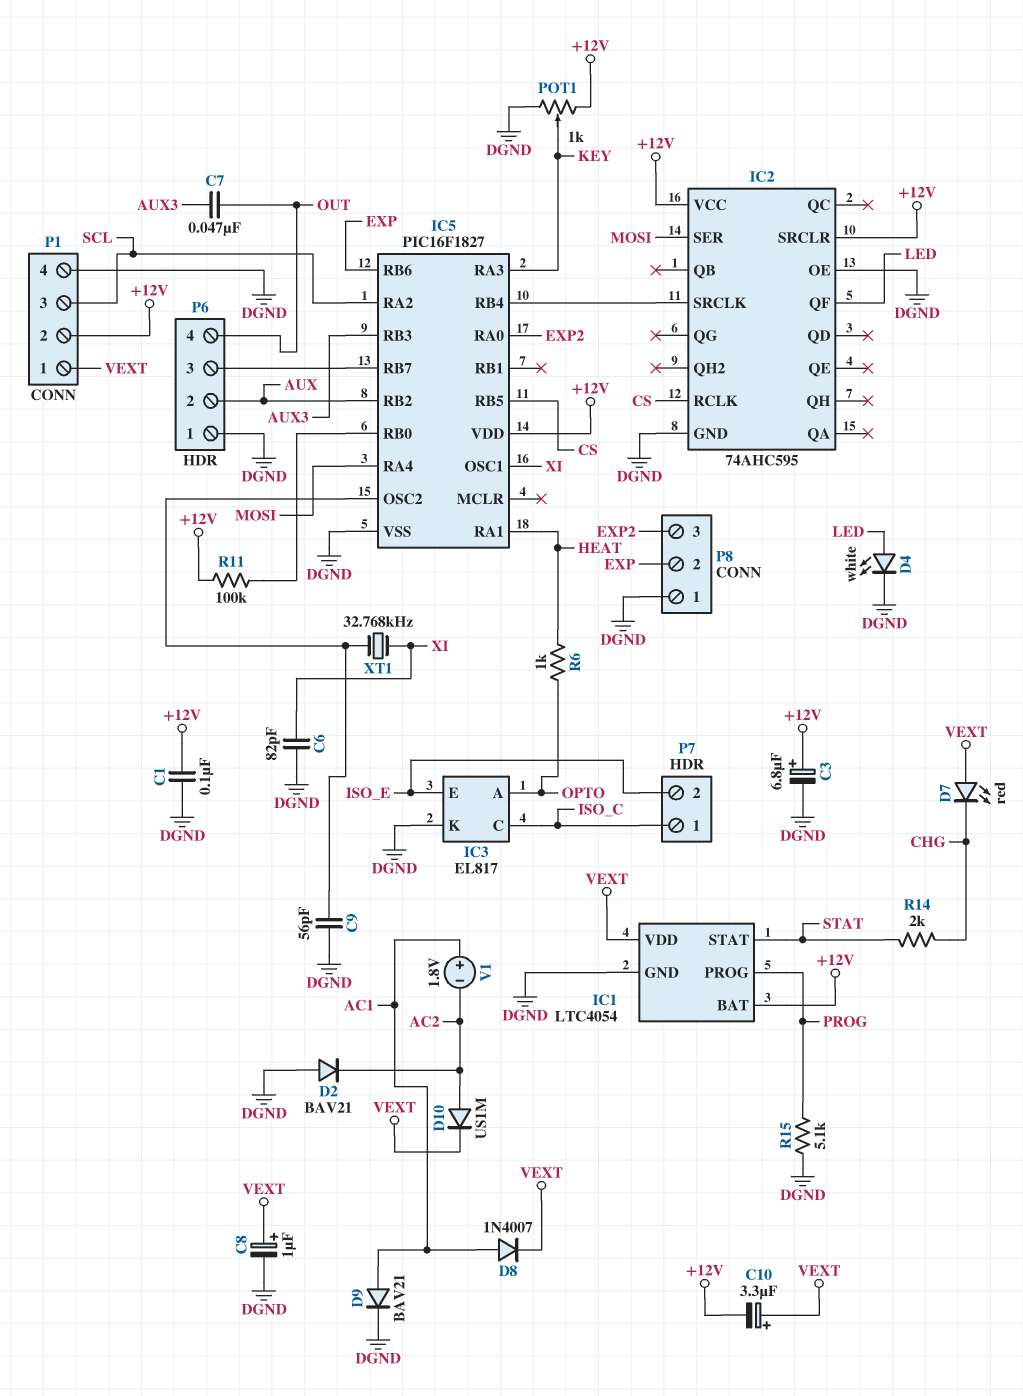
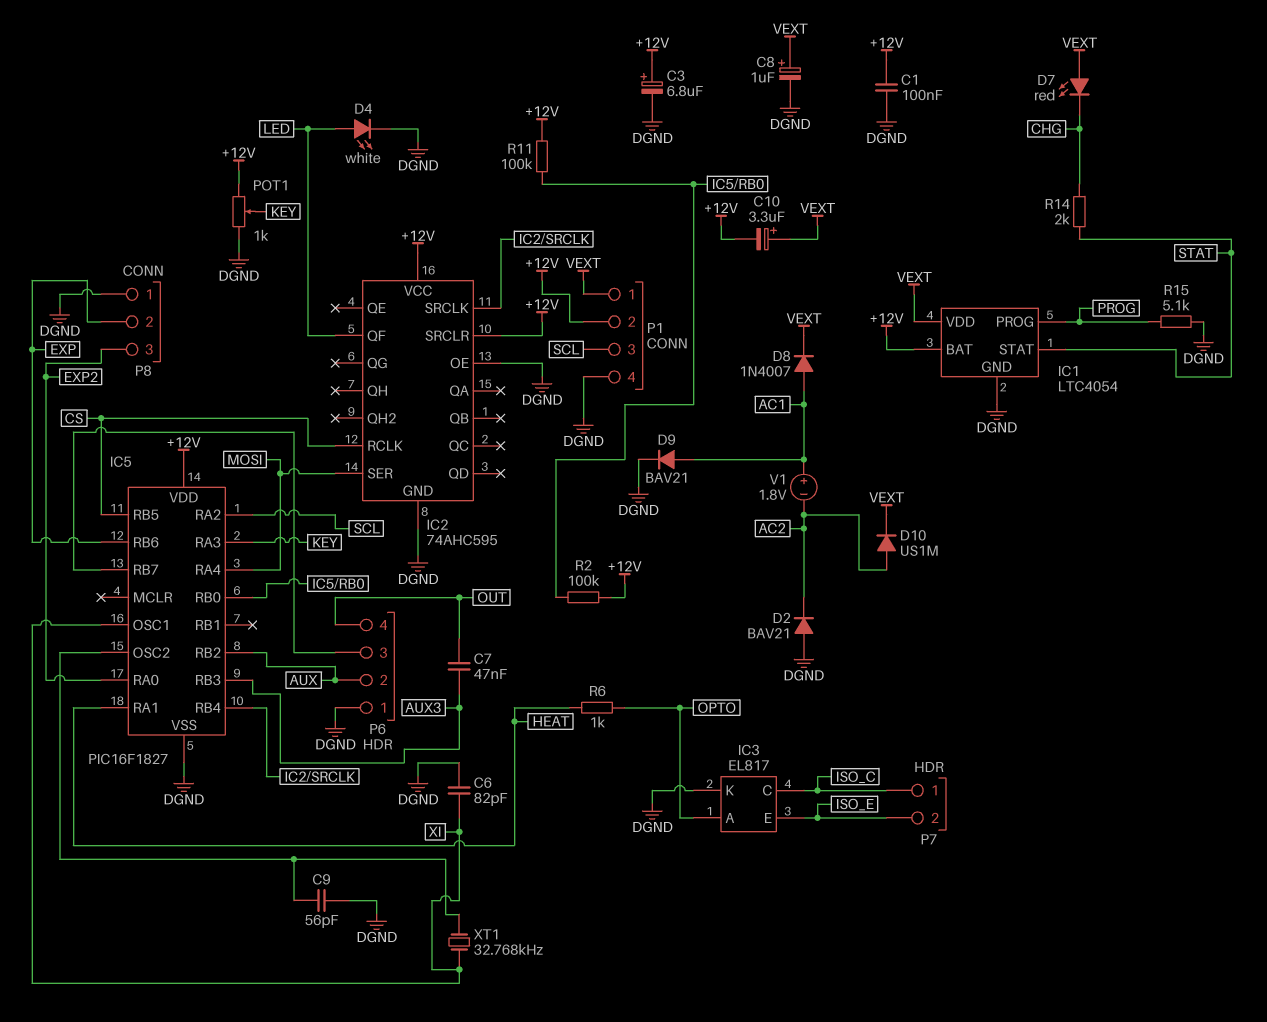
R2: none -> 100k (+12V, IC5/RB0)

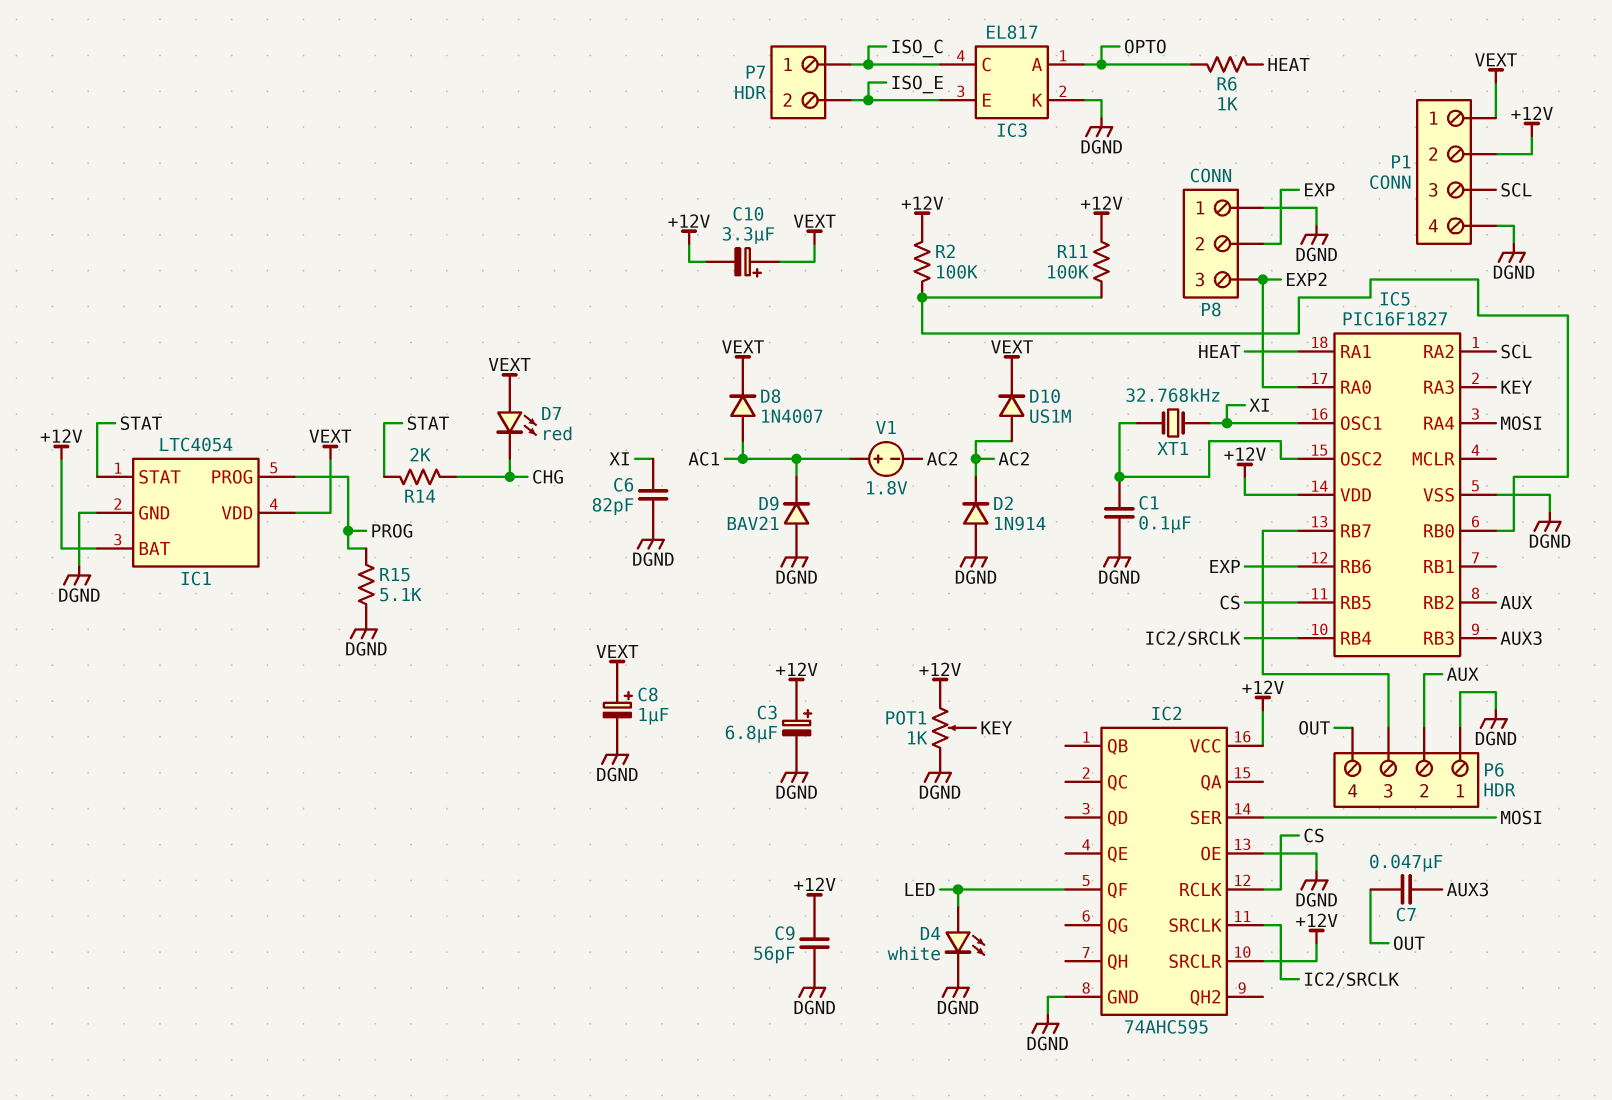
C1: 100nF (+12V, DGND) -> 100nF (DGND, IC5/OSC2)
C9: 56pF (DGND, IC5/OSC2) -> 56pF (+12V, DGND)
D2: diode BAV21 (A DGND, K AC2) -> diode 1N914 (A DGND, K AC2)
D9: diode BAV21 (A AC1, K DGND) -> diode BAV21 (A DGND, K AC1)

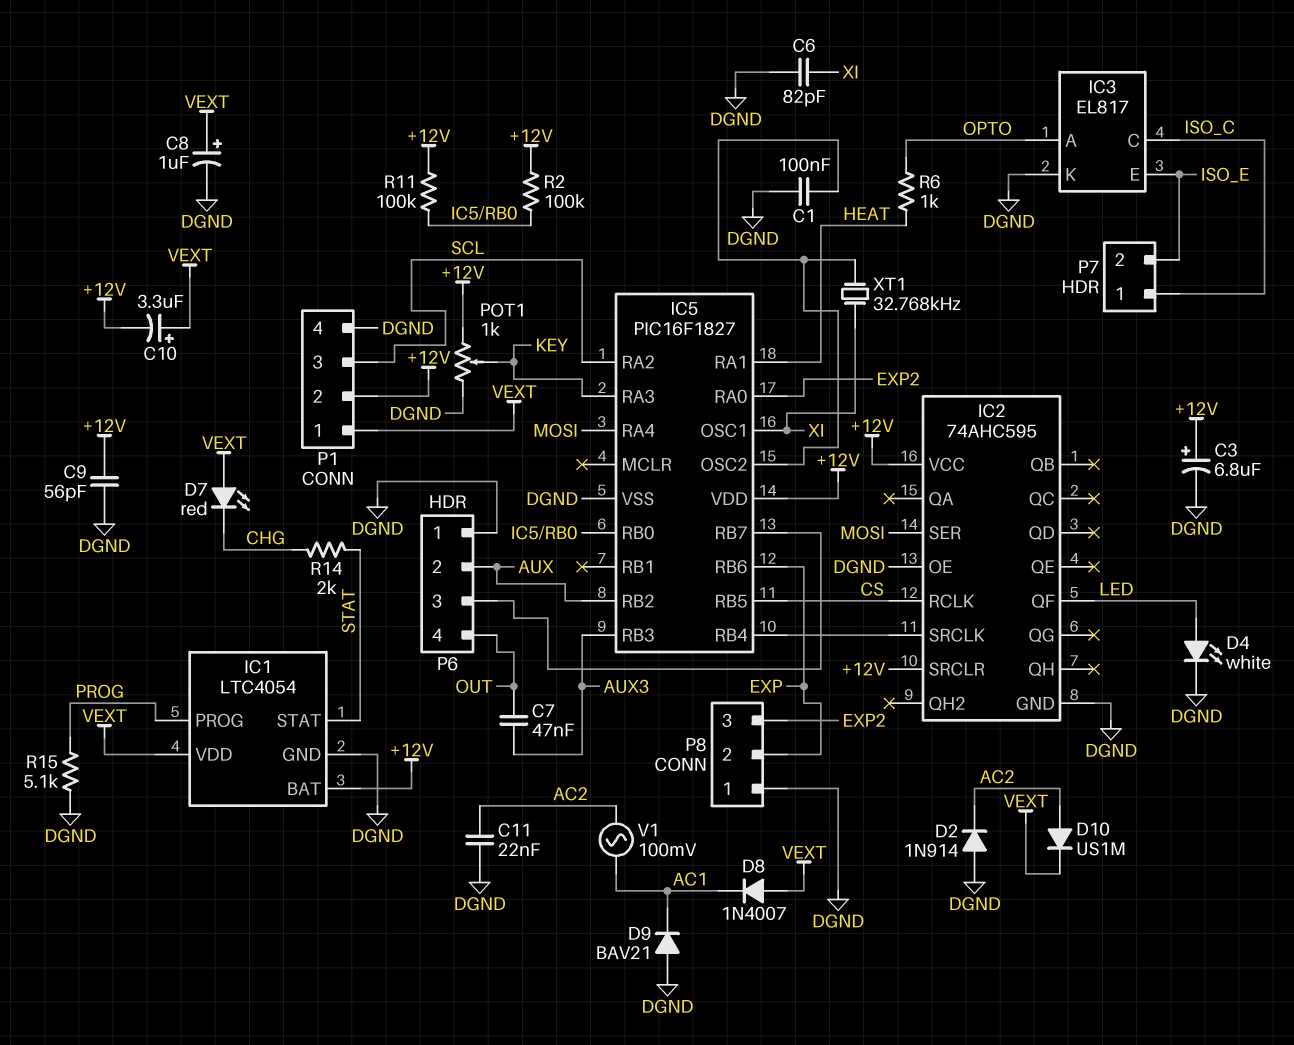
C11: none -> 22nF (AC2, DGND)
D8: diode 1N4007 (A AC1, K VEXT) -> diode 1N4007 (A VEXT, K AC1)
V1: 1.8V (plus AC1, minus AC2) -> AC 100mV (AC1, AC2)

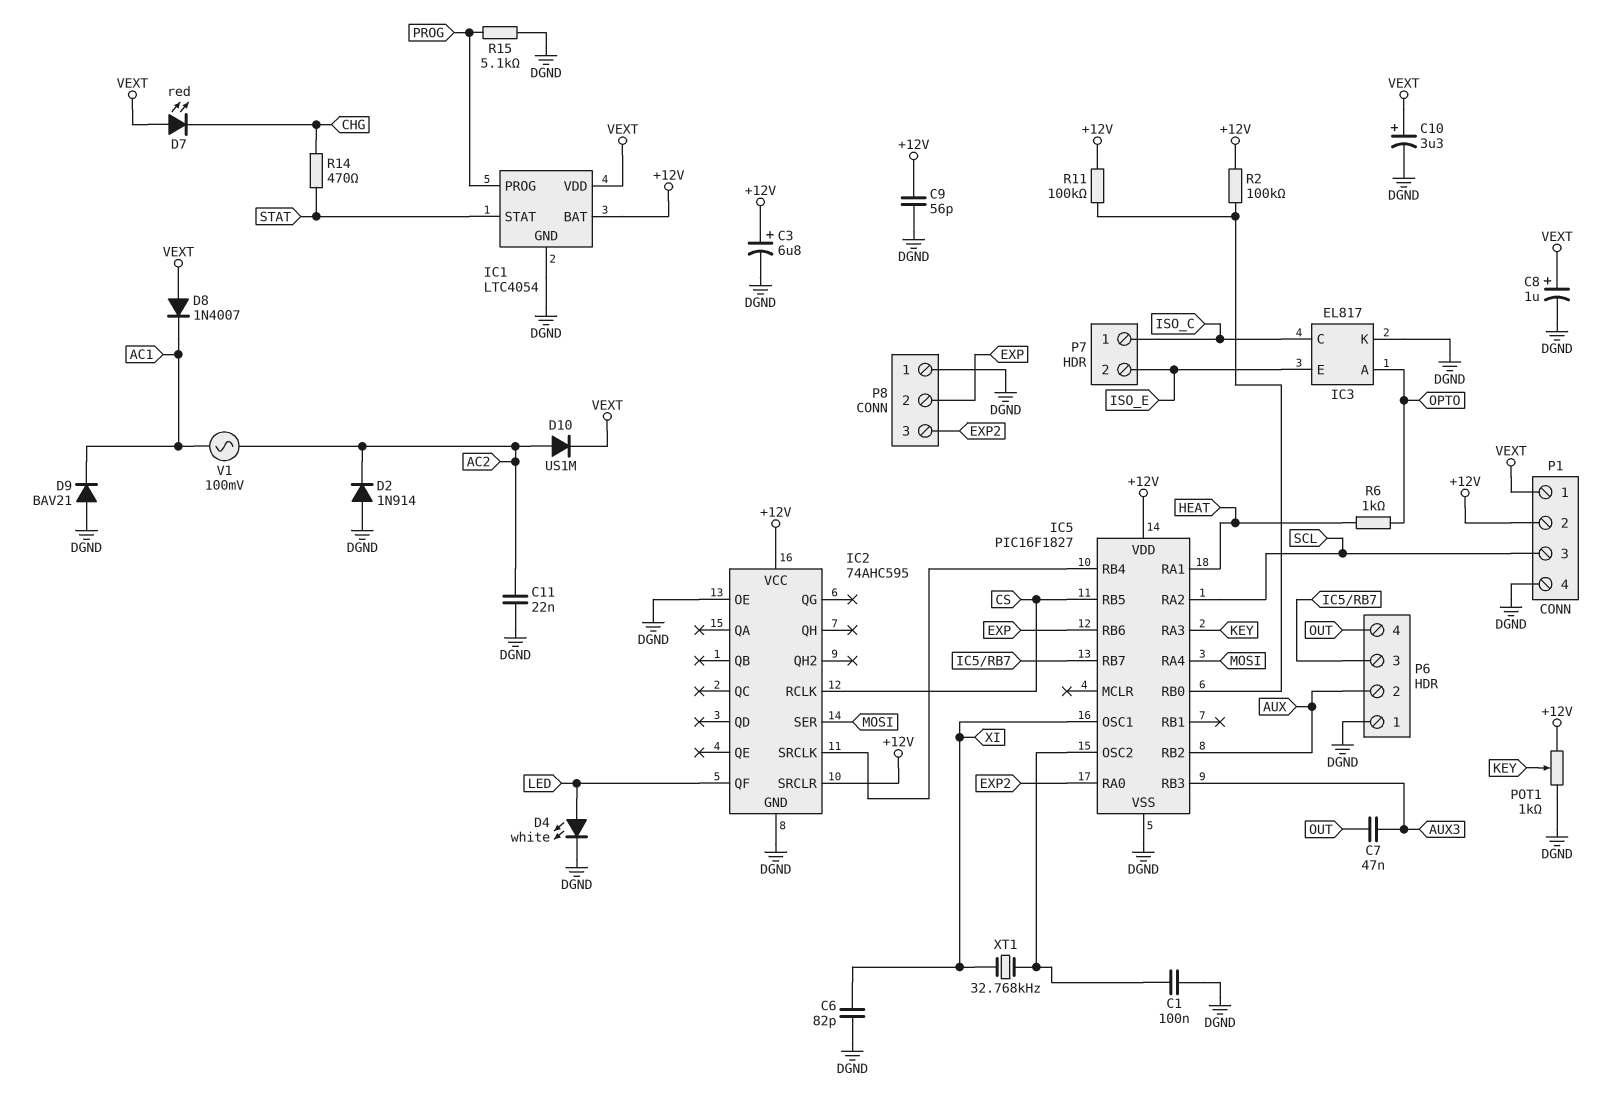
C10: 3.3uF (plus VEXT, minus +12V) -> 3.3uF (plus VEXT, minus DGND)
R14: 2k (CHG, STAT) -> 470 (CHG, STAT)

